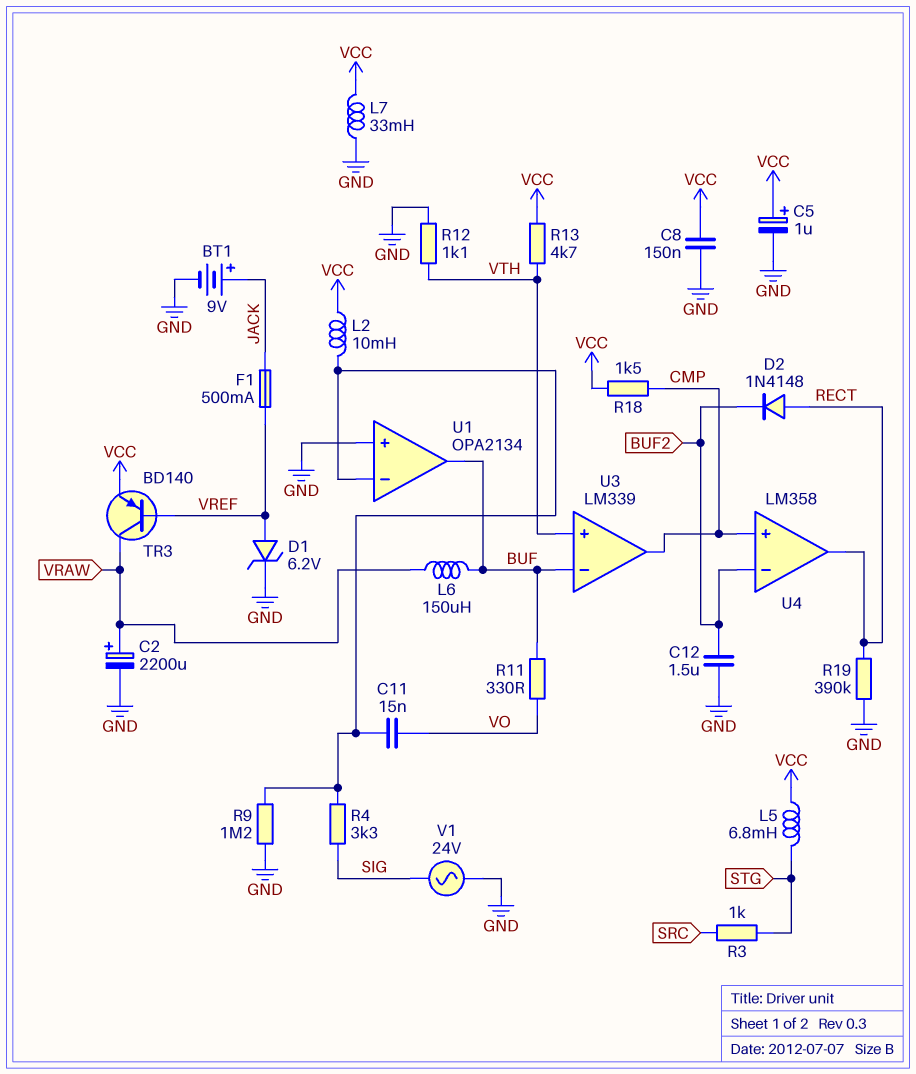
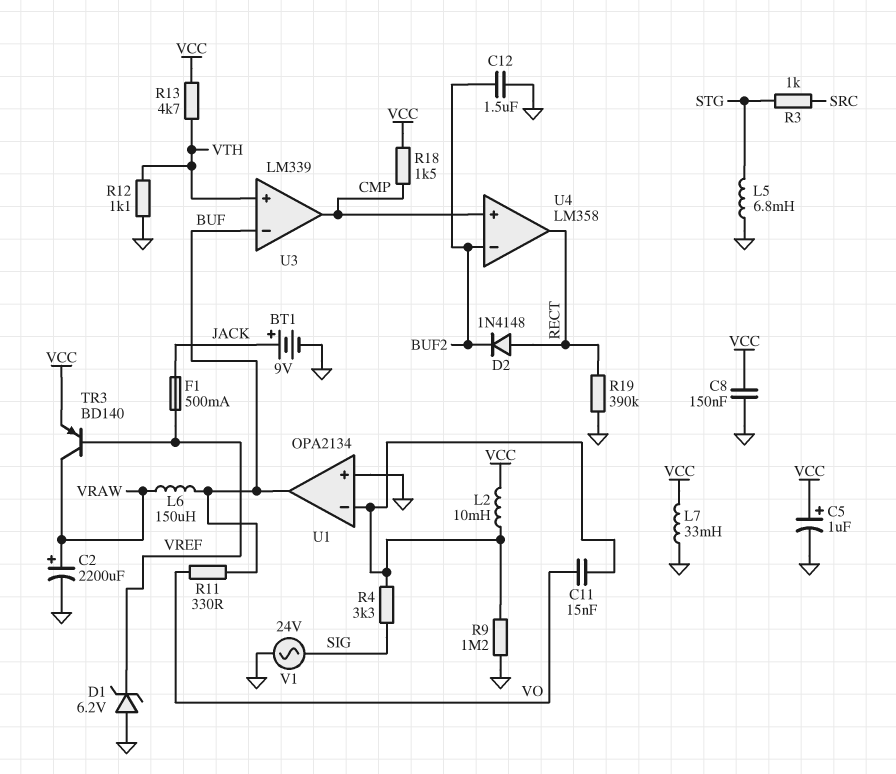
D1: zener 6.2V (A VREF, K GND) -> zener 6.2V (A GND, K VREF)
L5: 6.8mH (STG, VCC) -> 6.8mH (GND, STG)

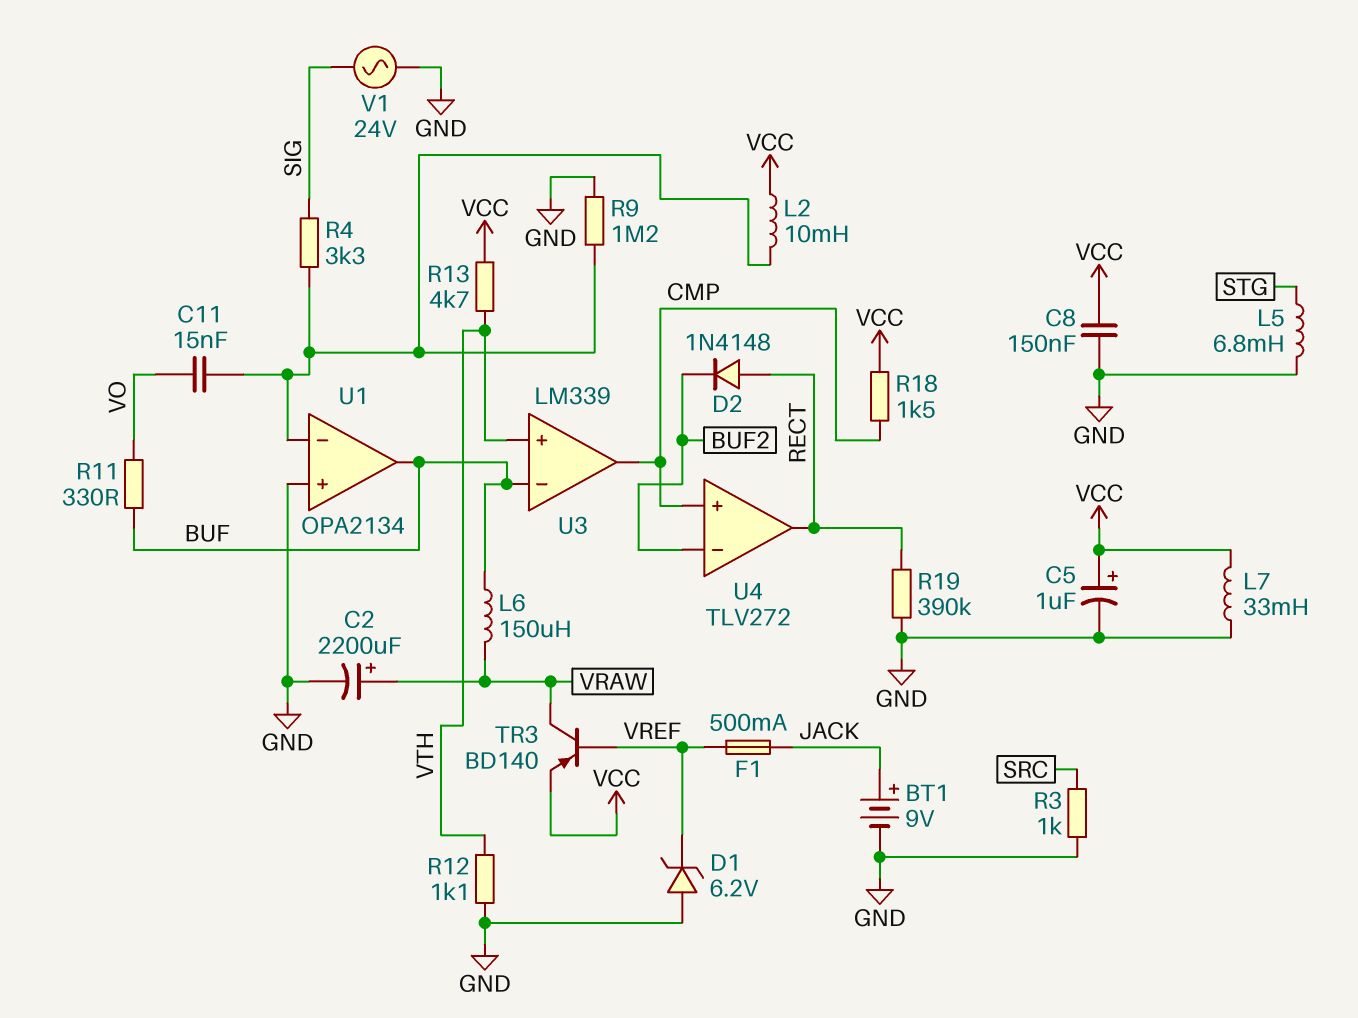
C12: 1.5uF (BUF2, GND) -> none
R3: 1k (SRC, STG) -> 1k (GND, SRC)
U4: LM358 -> TLV272

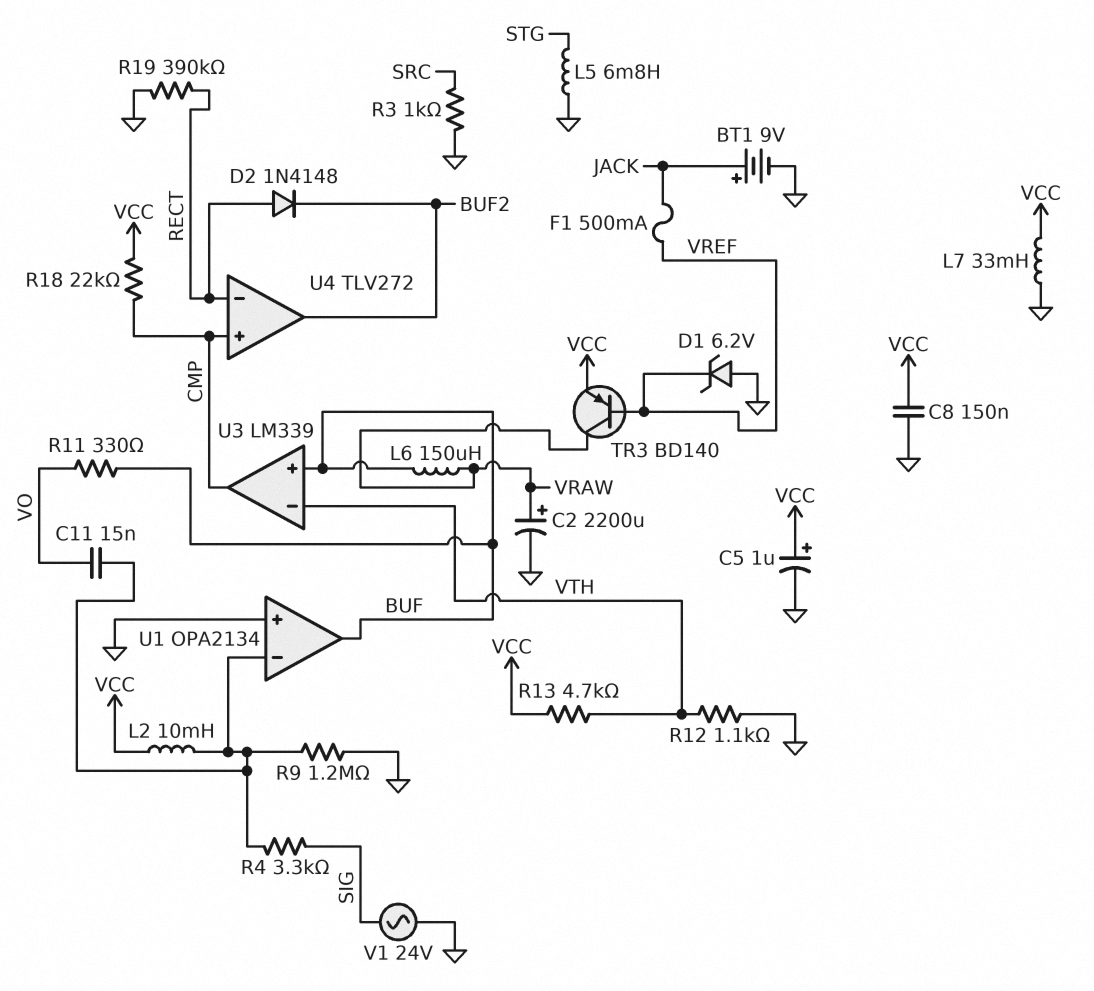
R18: 1.5k (CMP, VCC) -> 22k (CMP, VCC)
U3 pin in+: VTH -> BUF
U3 pin in-: BUF -> VTH
U4 pin in-: BUF2 -> RECT
U4 pin out: RECT -> BUF2

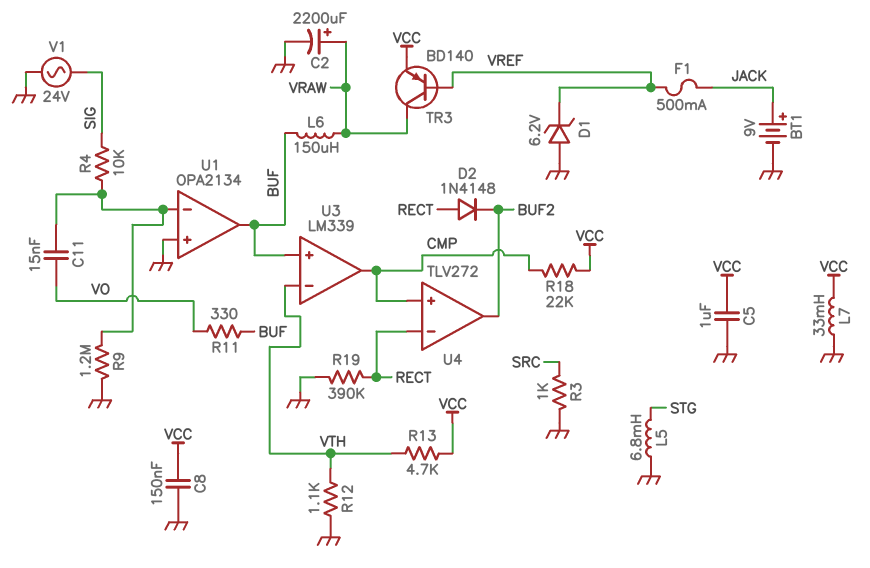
C5: 1uF (plus VCC, minus GND) -> 1uF (GND, VCC)
L2: 10mH (U1/in-, VCC) -> none
R4: 3.3k (SIG, U1/in-) -> 10k (SIG, U1/in-)

